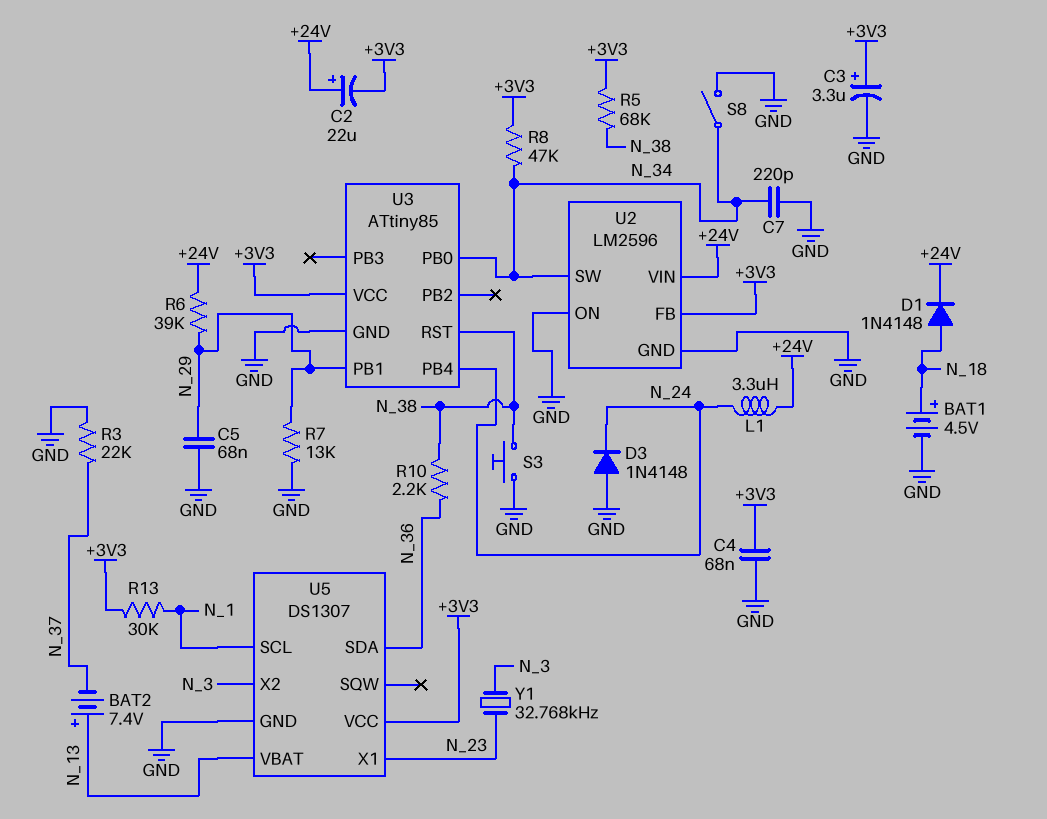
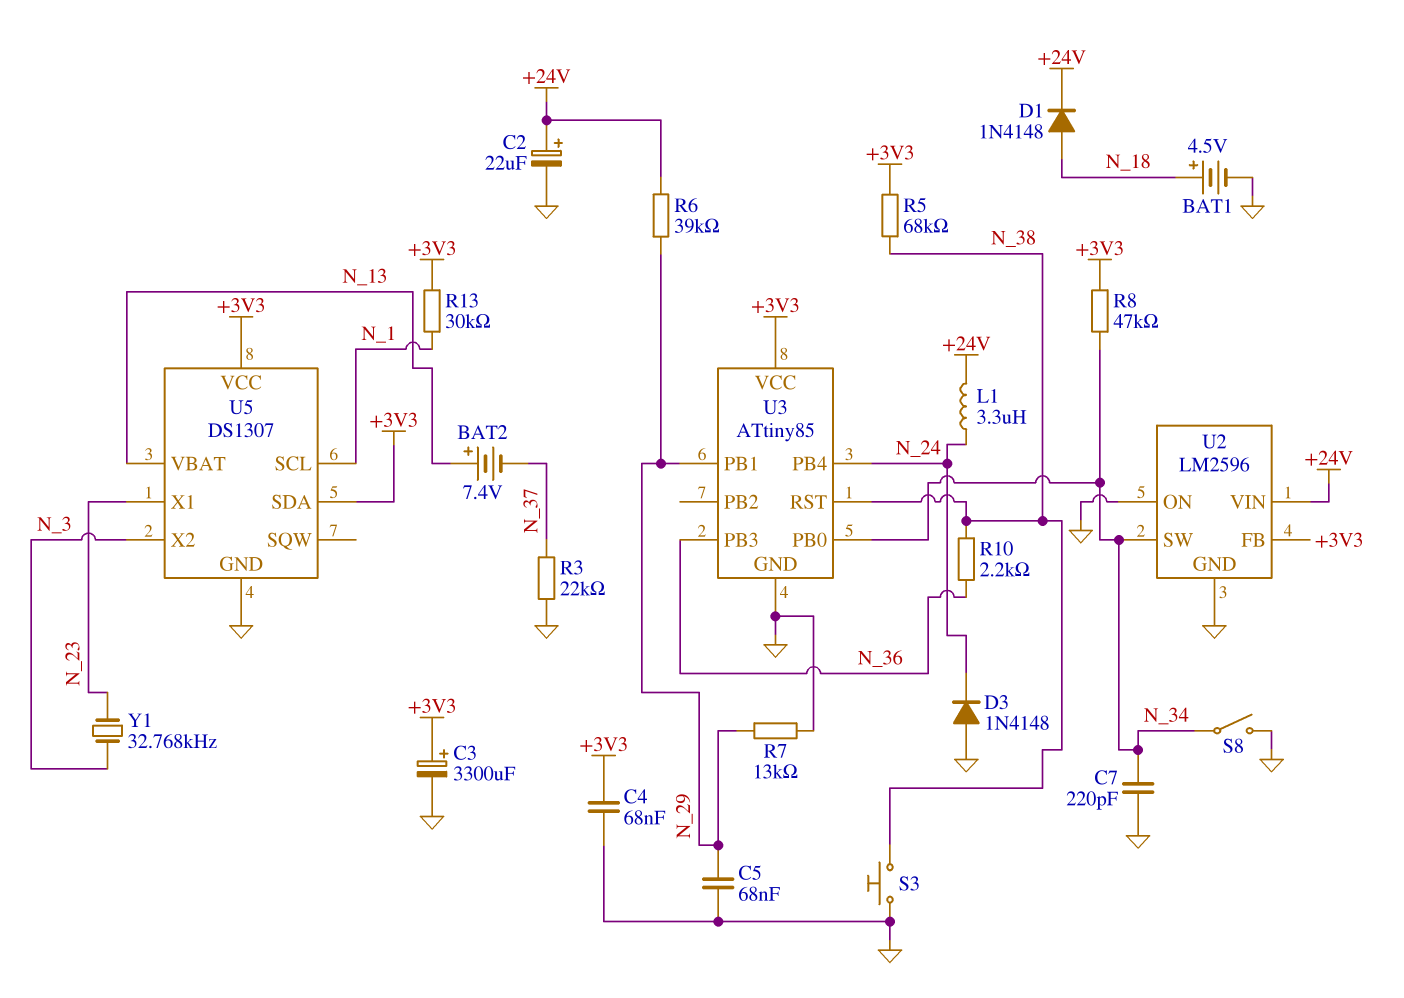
C2: 22uF (plus +24V, minus +3V3) -> 22uF (plus +24V, minus GND)
C3: 3.3uF (plus +3V3, minus GND) -> 3300uF (plus +3V3, minus GND)
U3 pin PB3: none -> N_36
U5 pin SDA: N_36 -> +3V3

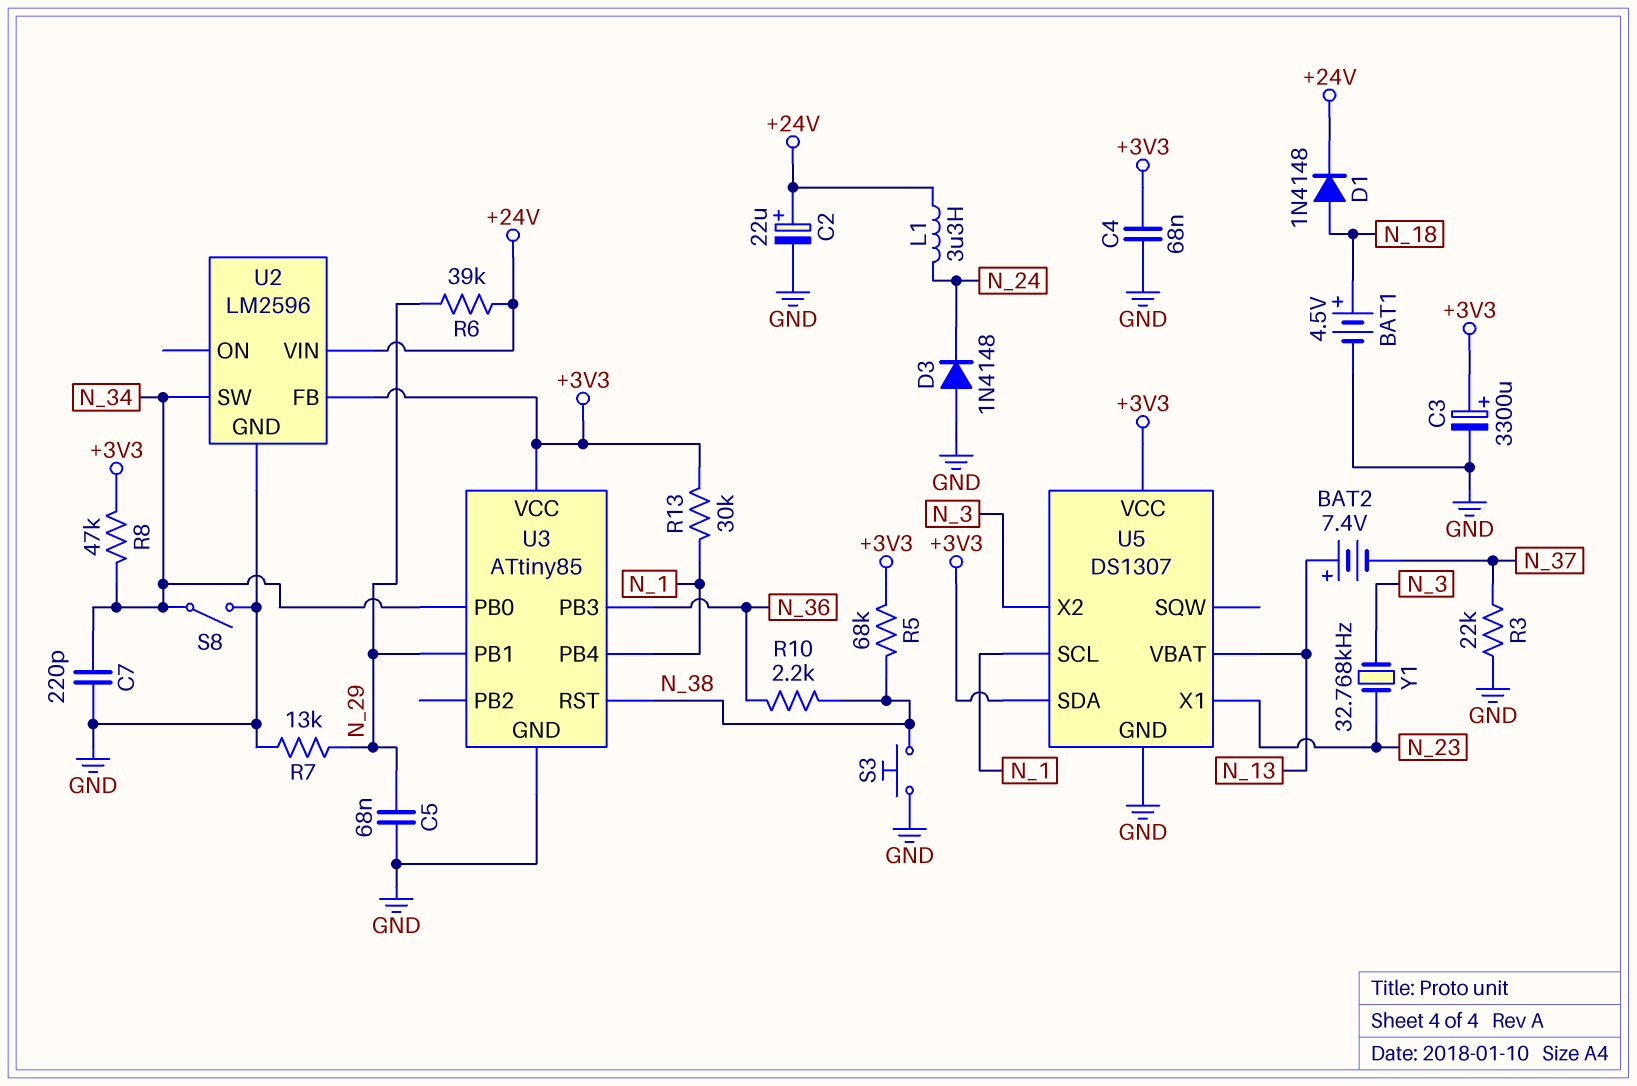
U2 pin ON: GND -> none
U3 pin PB4: N_24 -> N_1

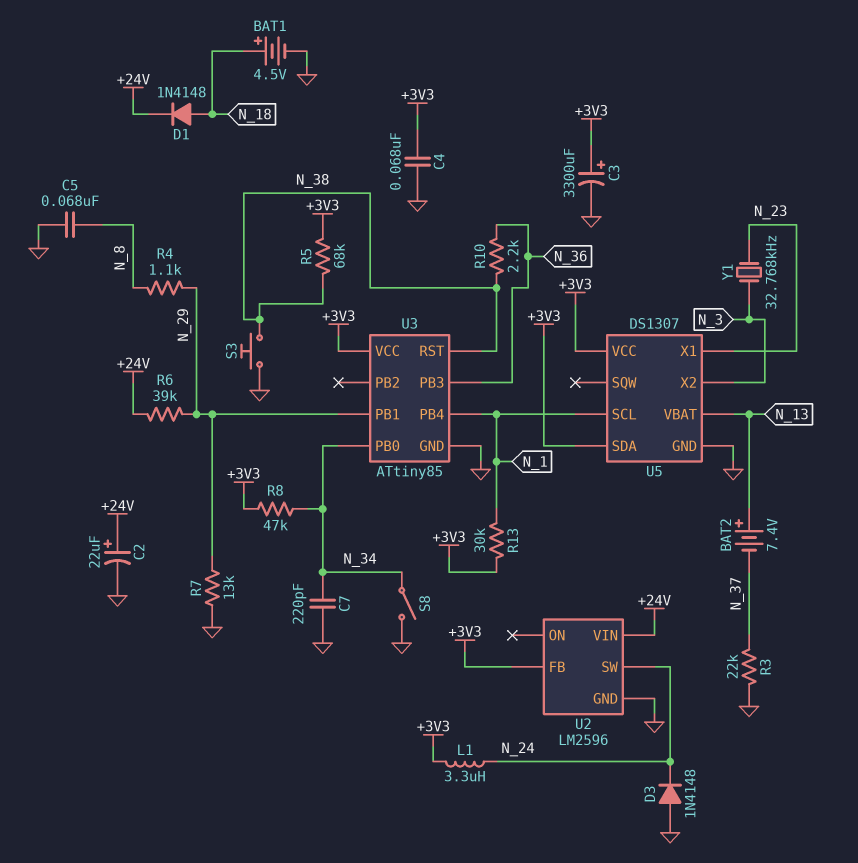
C5: 68nF (GND, N_29) -> 68nF (GND, N_8)
L1: 3.3uH (+24V, N_24) -> 3.3uH (+3V3, N_24)
R4: none -> 1.1k (N_8, N_29)
U2 pin SW: N_34 -> N_24

